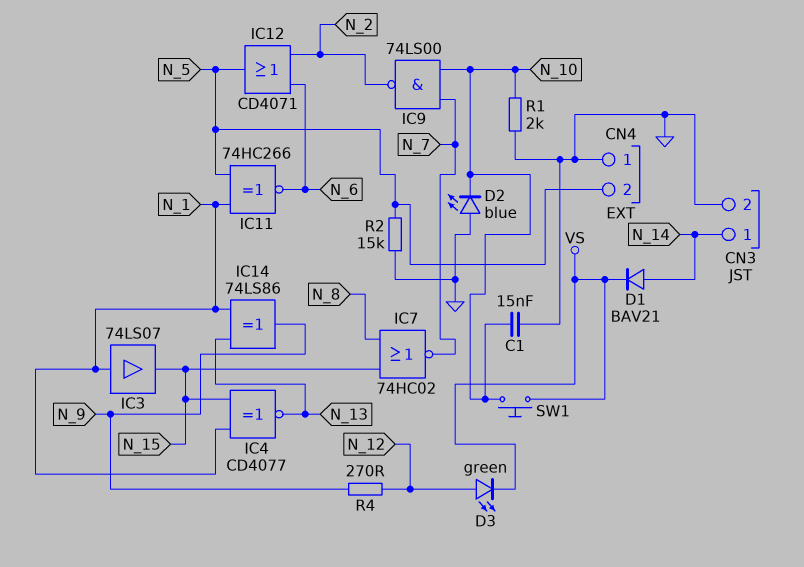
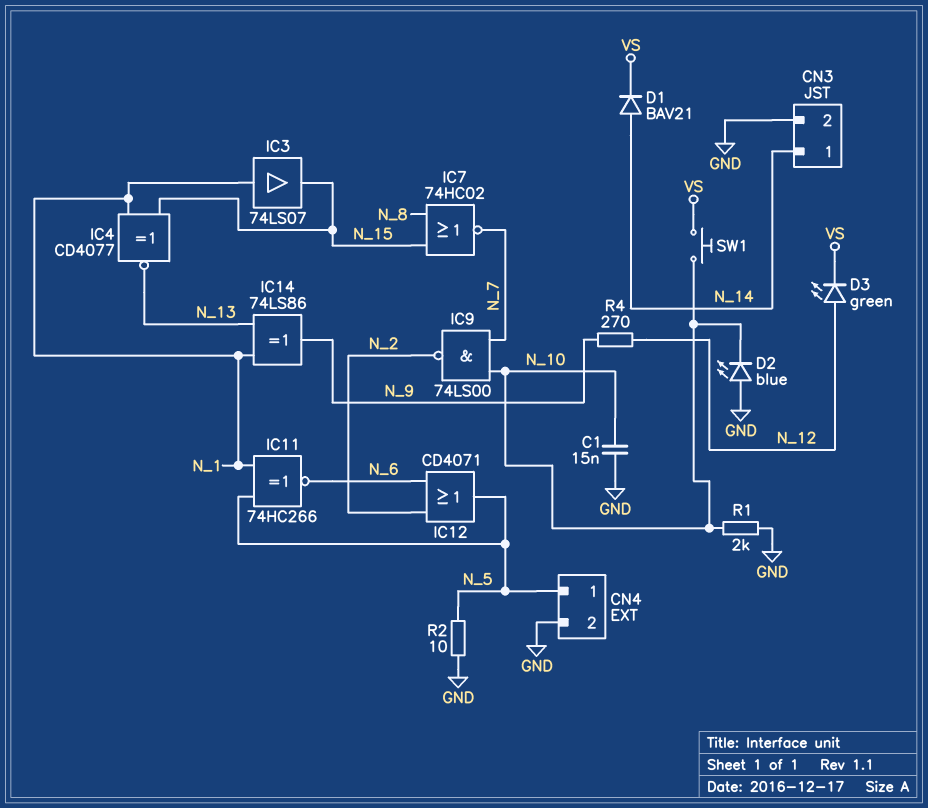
CN4 pin 1: GND -> N_5
CN4 pin 2: N_5 -> GND
R2: 15k (GND, N_5) -> 10 (GND, N_5)

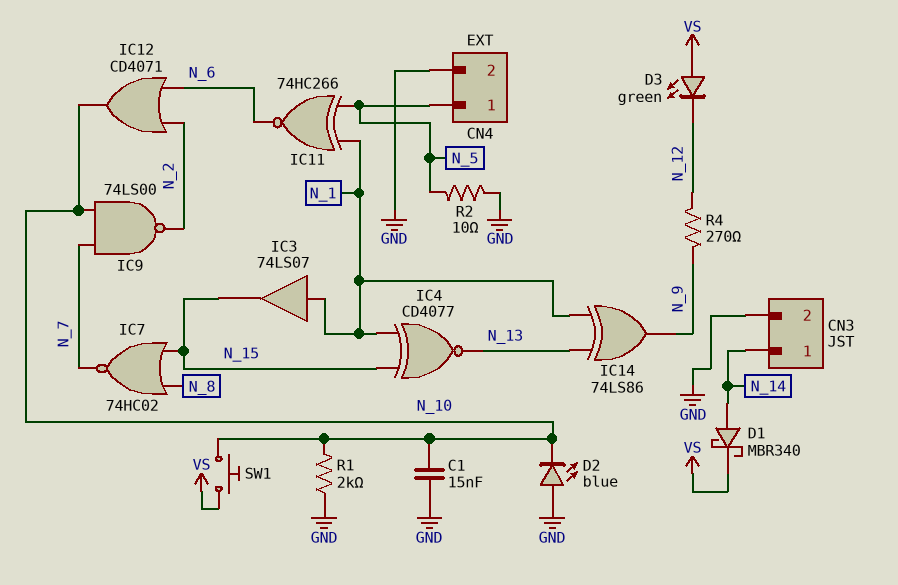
D1: diode BAV21 (A N_14, K VS) -> schottky MBR340 (A N_14, K VS)
D3: LED green (A N_12, K VS) -> LED green (A VS, K N_12)
IC12: OR CD4071 (in N_2, in N_6, out N_5) -> OR CD4071 (in N_2, in N_6, out N_10)

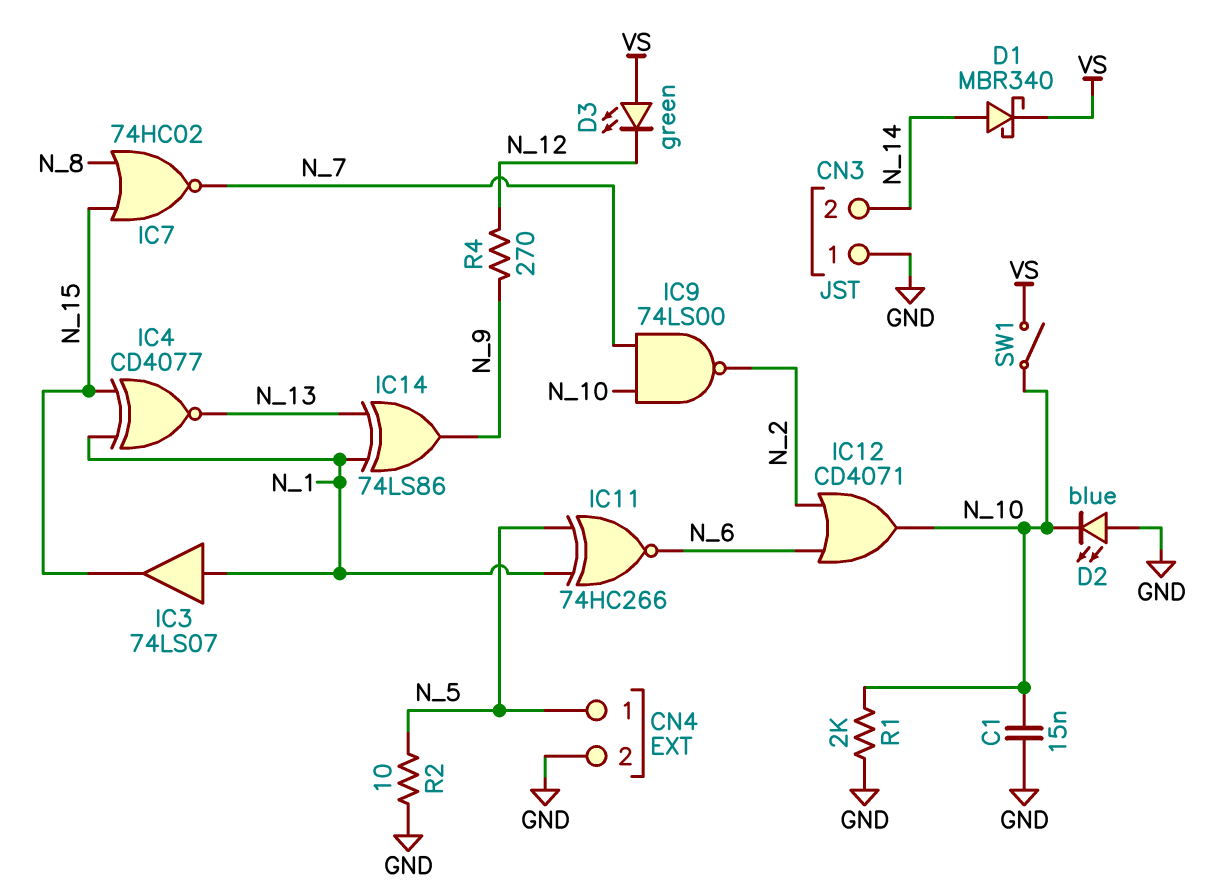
CN3 pin 1: N_14 -> GND
CN3 pin 2: GND -> N_14
SW1: button (N_10, VS) -> switch (N_10, VS)

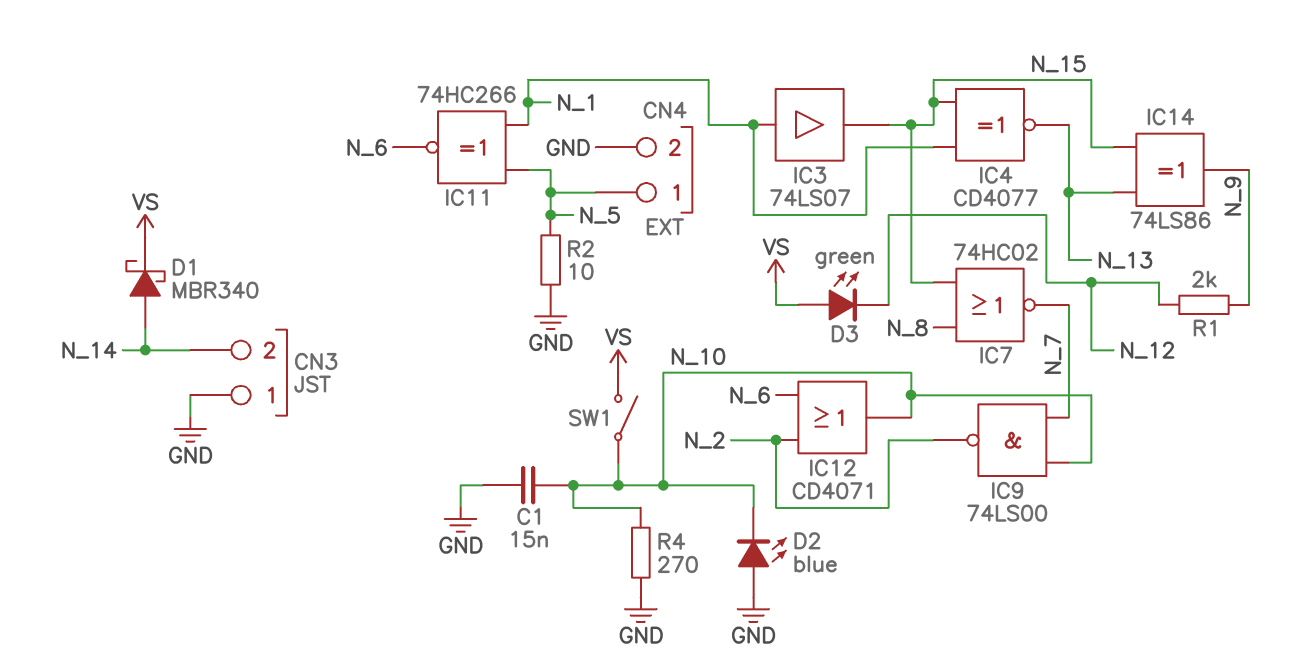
IC14: XOR 74LS86 (in N_1, in N_13, out N_9) -> XOR 74LS86 (in N_13, in N_15, out N_9)
R1: 2k (GND, N_10) -> 2k (N_9, N_12)
R4: 270 (N_9, N_12) -> 270 (GND, N_10)

